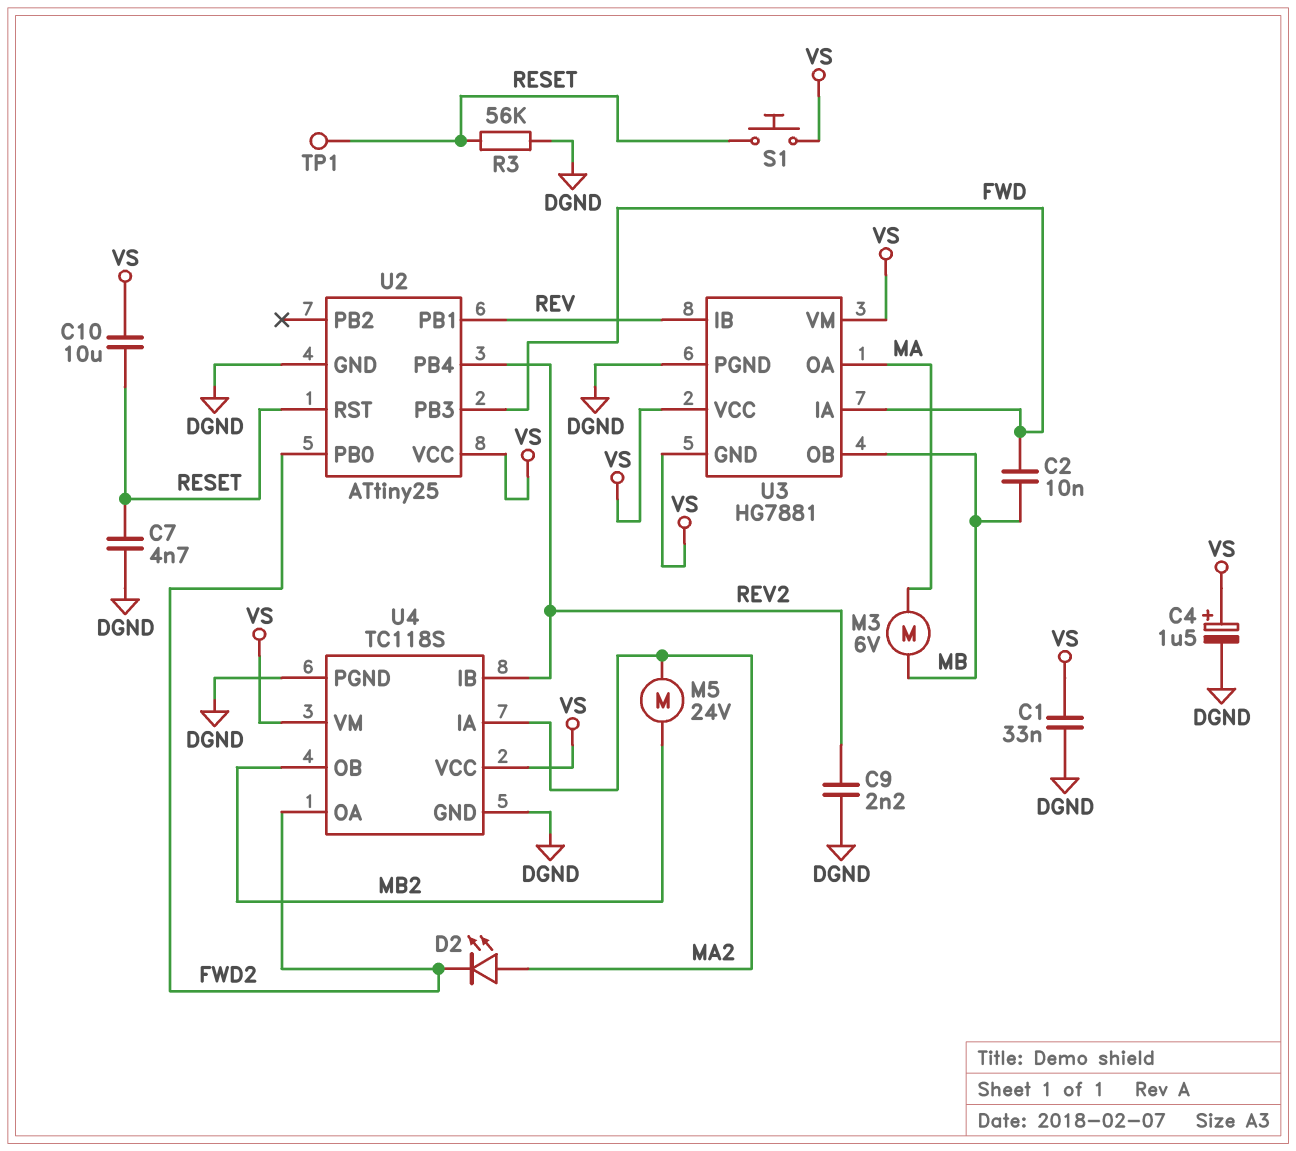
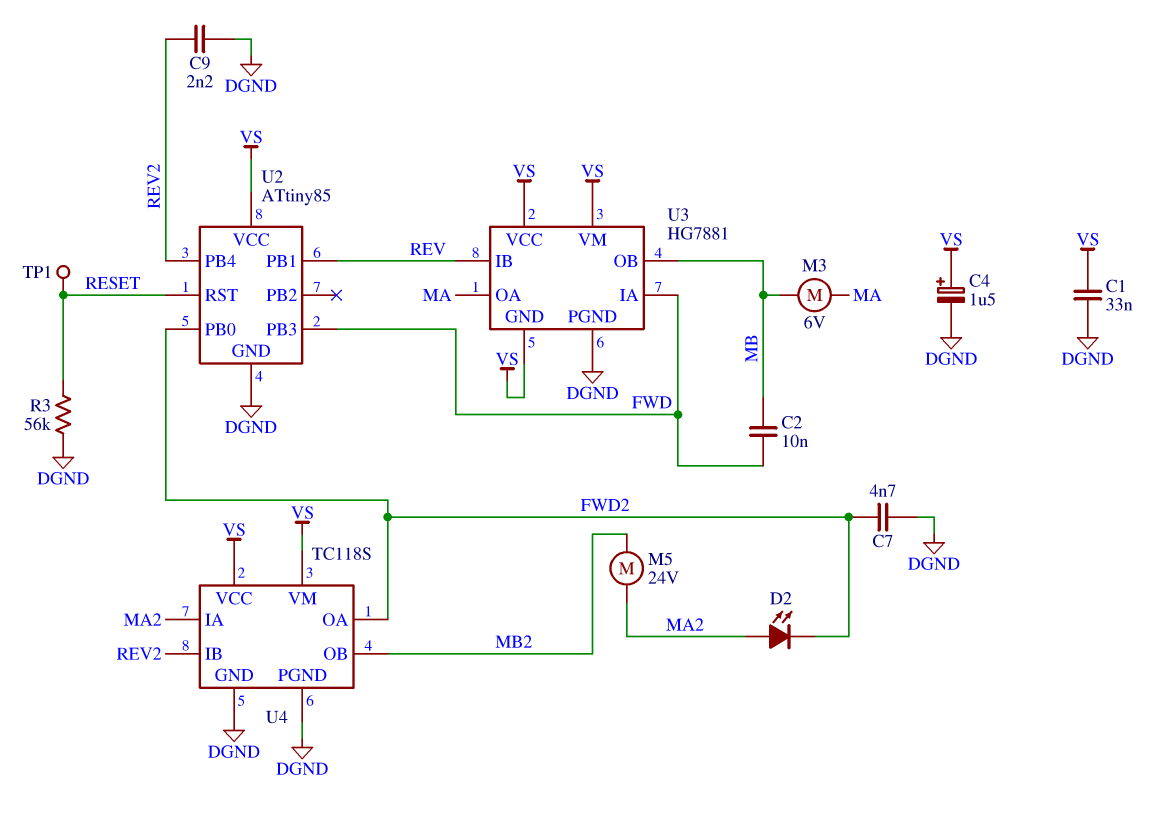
C7: 4.7nF (DGND, RESET) -> 4.7nF (DGND, FWD2)
C10: 10uF (RESET, VS) -> none
S1: button (RESET, VS) -> none
U2: ATtiny25 -> ATtiny85

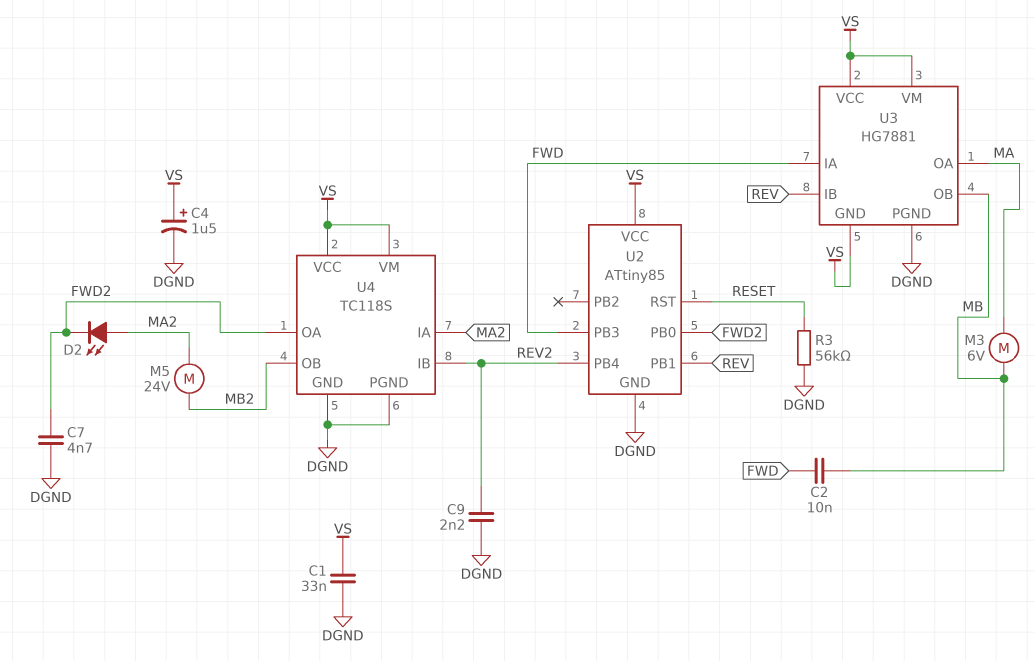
TP1: test point (RESET) -> none

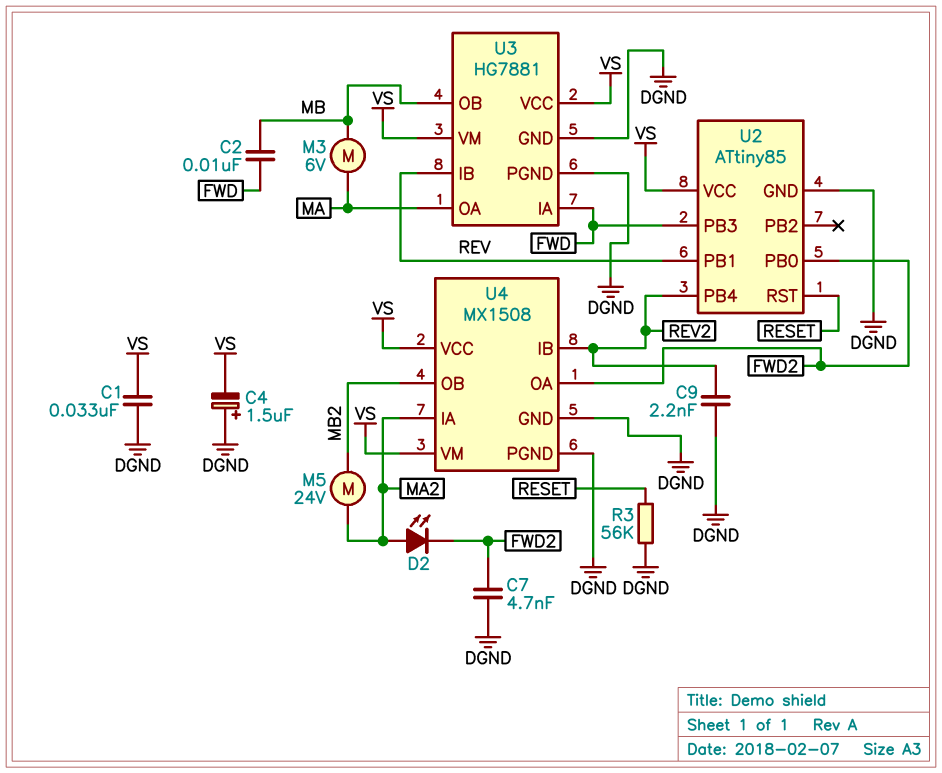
C4: 1.5uF (plus VS, minus DGND) -> 1.5uF (plus DGND, minus VS)
U3 pin GND: VS -> DGND
U4: TC118S -> MX1508

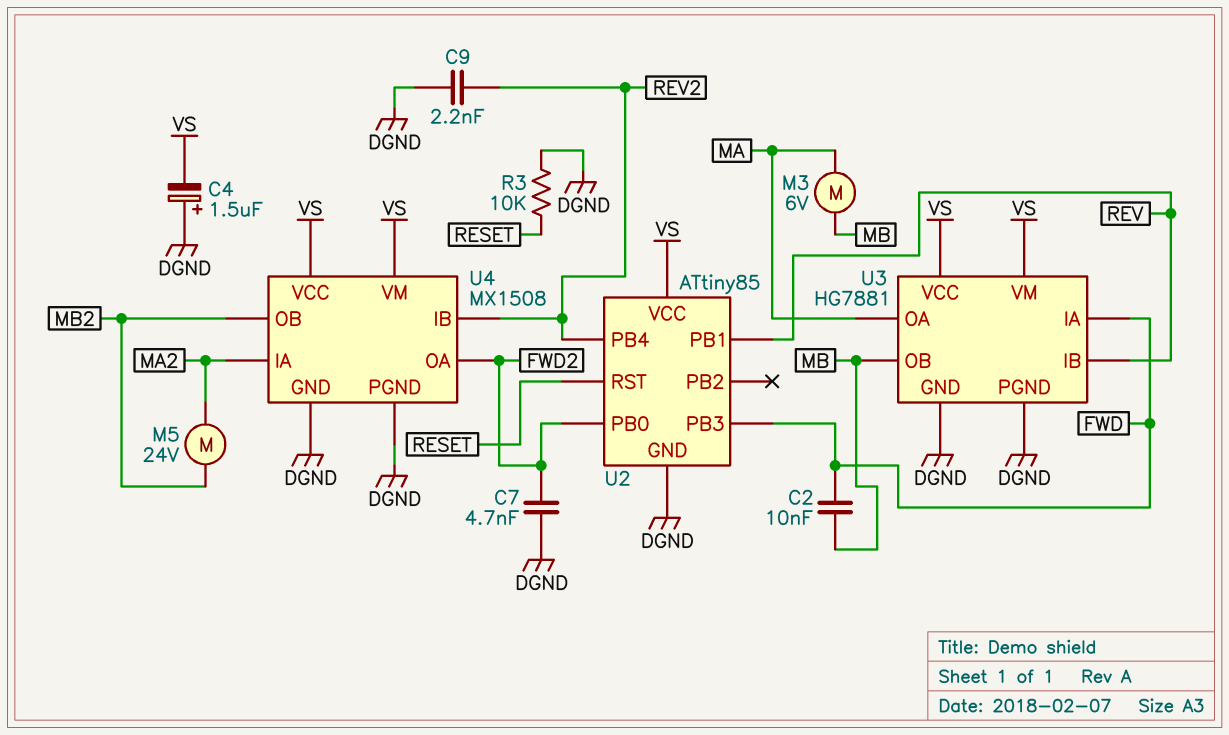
C1: 33nF (DGND, VS) -> none
D2: LED (A MA2, K FWD2) -> none
R3: 56k (DGND, RESET) -> 10k (DGND, RESET)

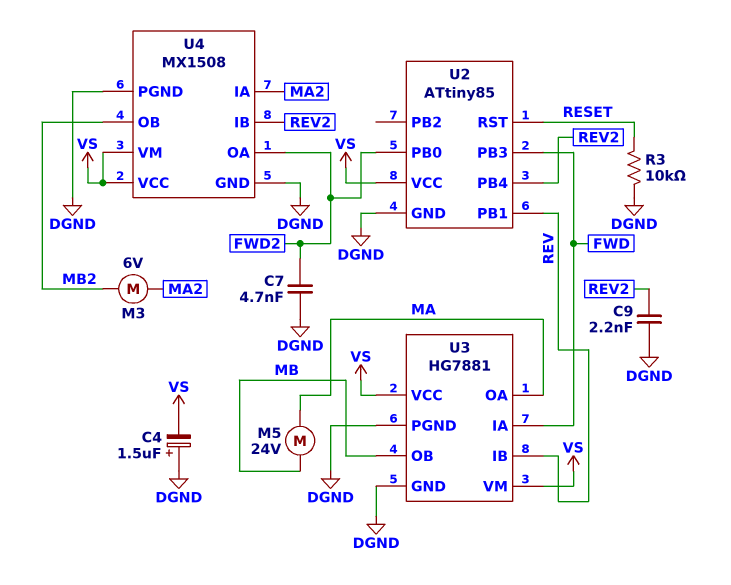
C2: 10nF (FWD, MB) -> none
M3: motor 6V (MA, MB) -> motor 6V (MA2, MB2)
M5: motor 24V (MA2, MB2) -> motor 24V (MA, MB)

